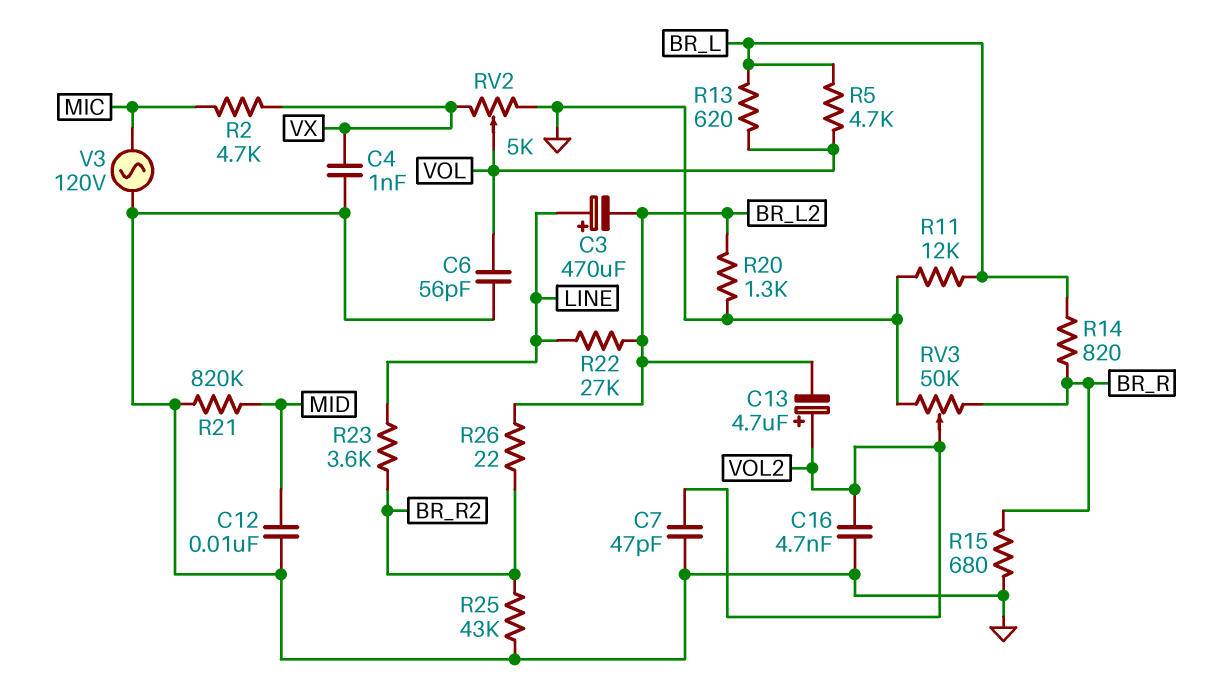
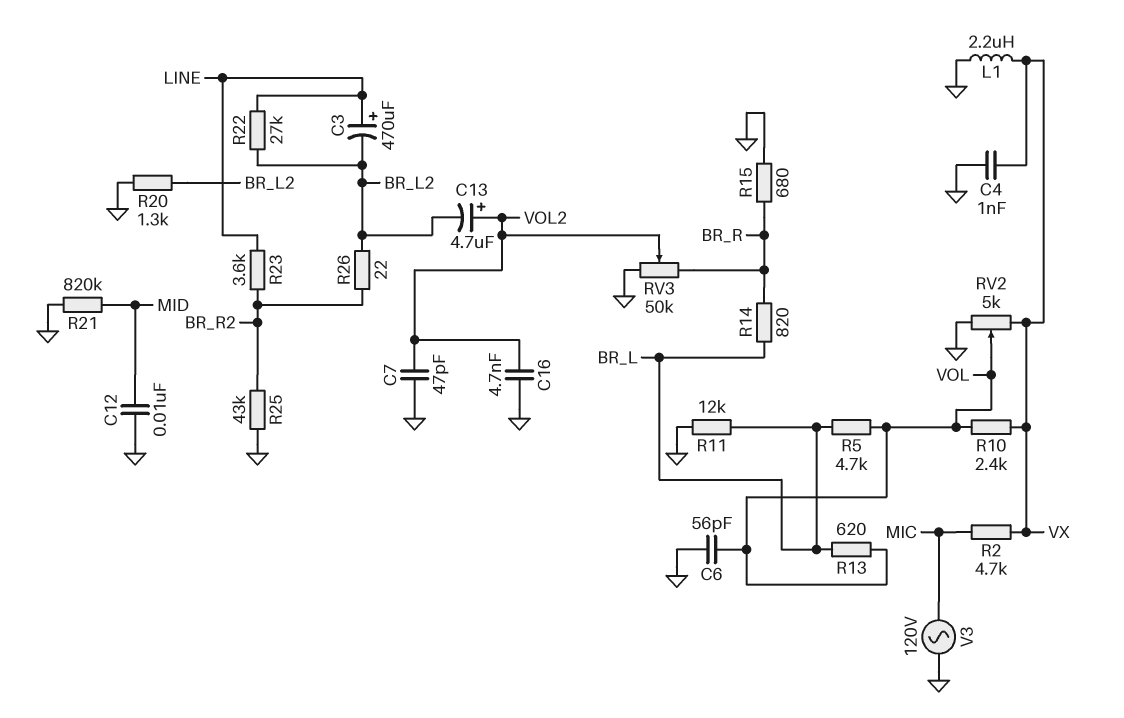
L1: none -> 2.2uH (GND, VX)
R10: none -> 2.4k (VOL, VX)

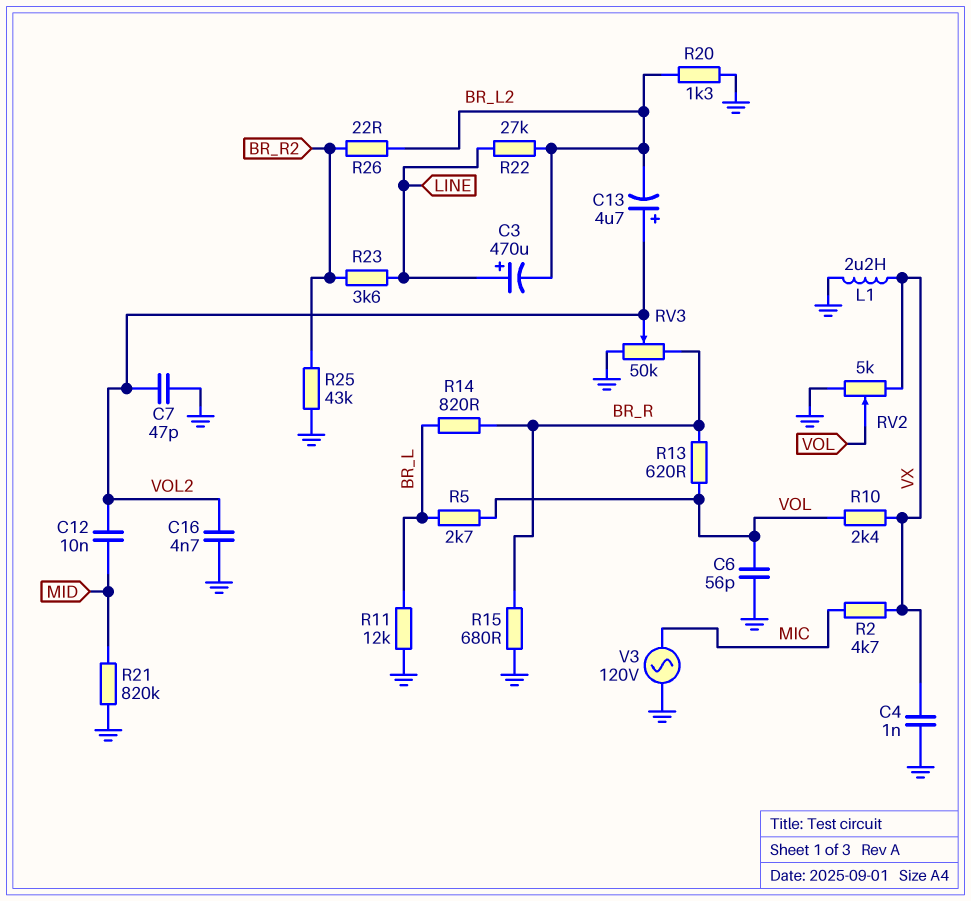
C12: 10nF (GND, MID) -> 10nF (MID, VOL2)
R5: 4.7k (BR_L, VOL) -> 2.7k (BR_L, VOL)
R13: 620 (BR_L, VOL) -> 620 (BR_R, VOL)

